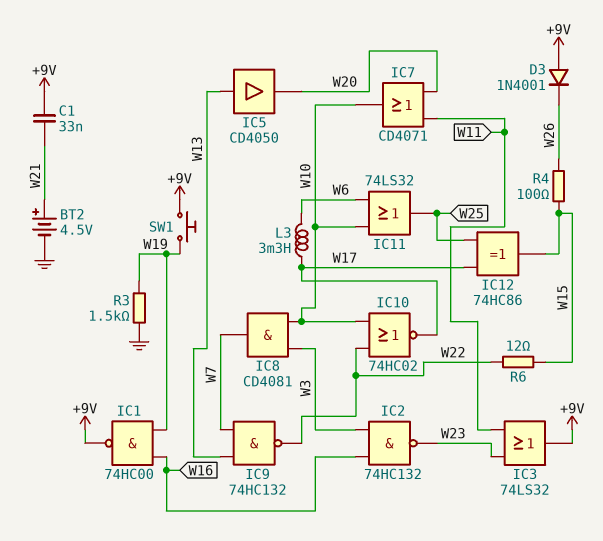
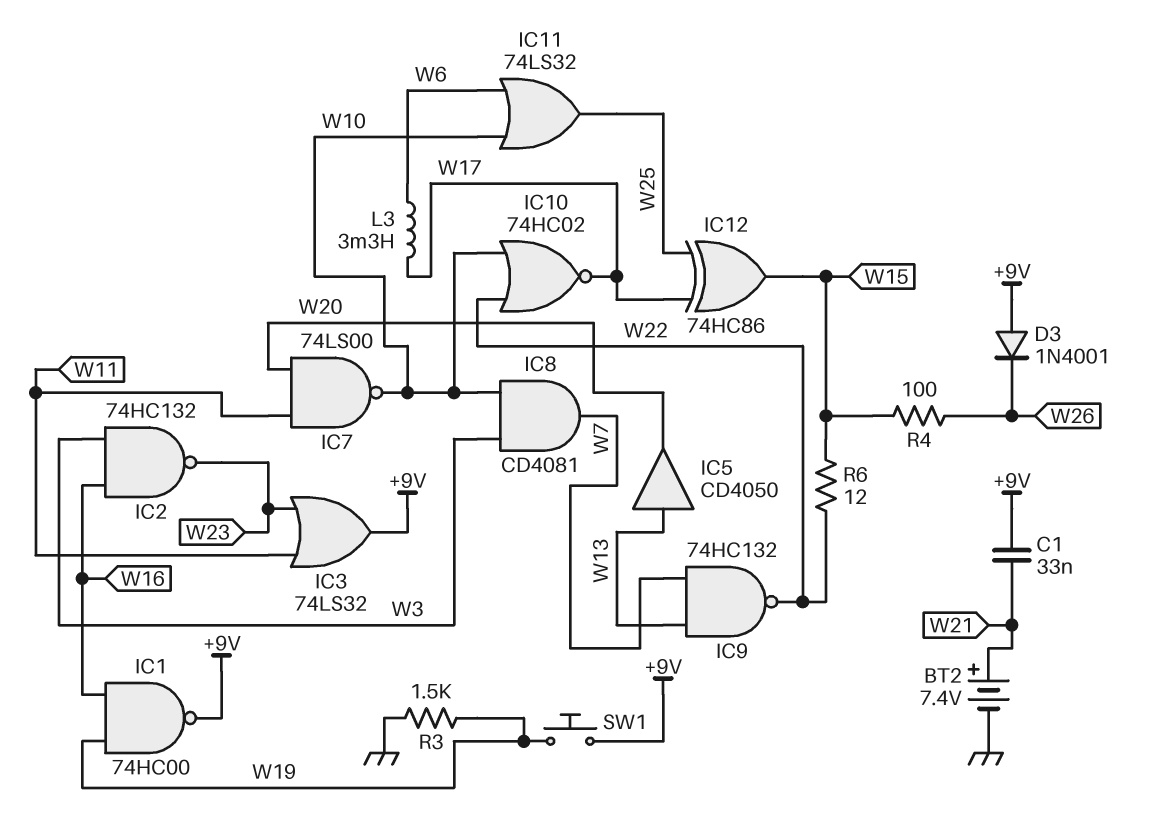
BT2: 4.5V (plus W21, minus GND) -> 7.4V (plus W21, minus GND)
IC7: OR CD4071 (in W11, in W20, out W10) -> NAND 74LS00 (in W11, in W20, out W10)

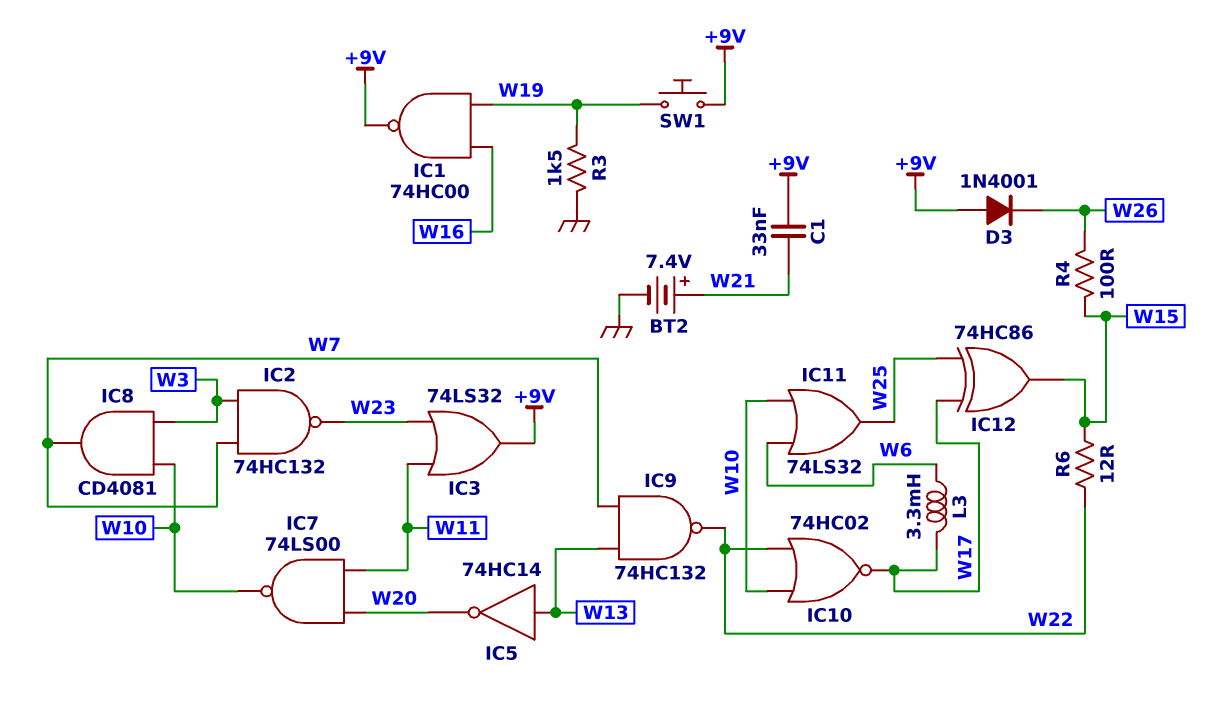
IC2: NAND 74HC132 (in W3, in W16, out W23) -> NAND 74HC132 (in W3, in W7, out W23)
IC5: buffer CD4050 (in W13, out W20) -> NOT 74HC14 (in W13, out W20)

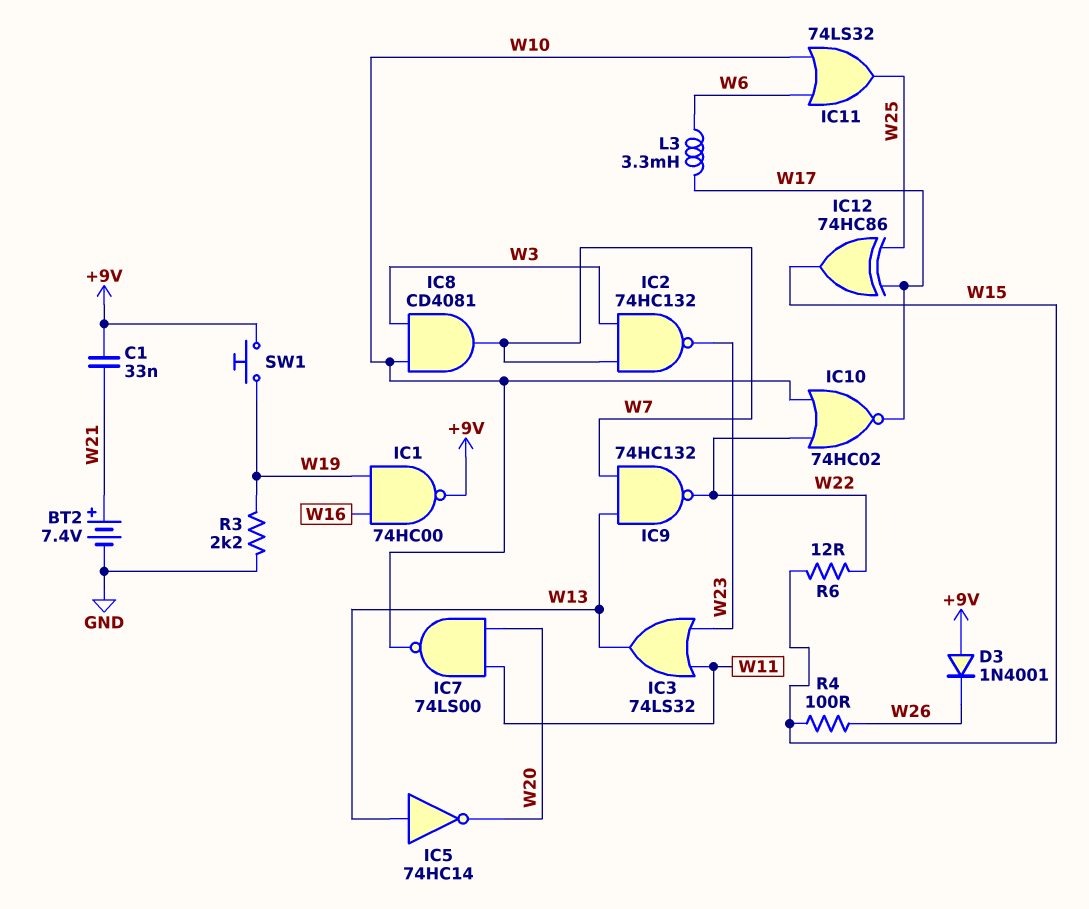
IC3: OR 74LS32 (in W11, in W23, out +9V) -> OR 74LS32 (in W11, in W23, out W13)
R3: 1.5k (GND, W19) -> 2.2k (GND, W19)

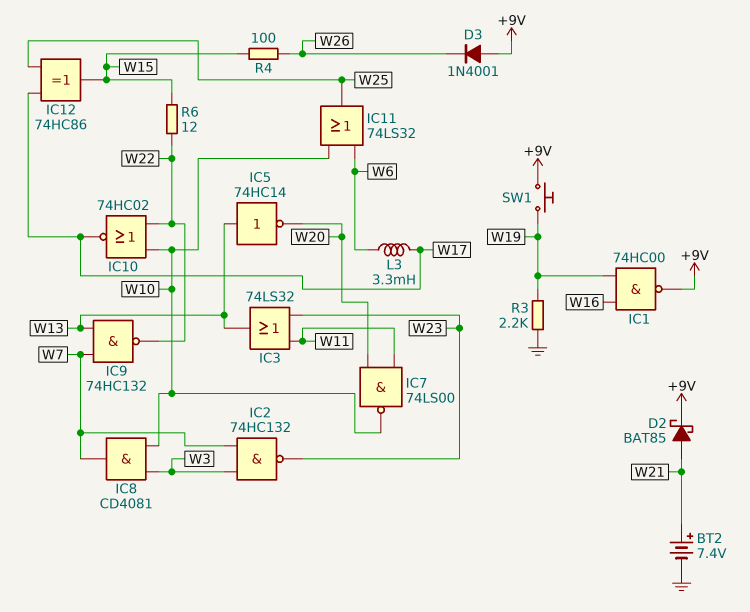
C1: 33nF (+9V, W21) -> none
D2: none -> schottky BAT85 (A W21, K +9V)

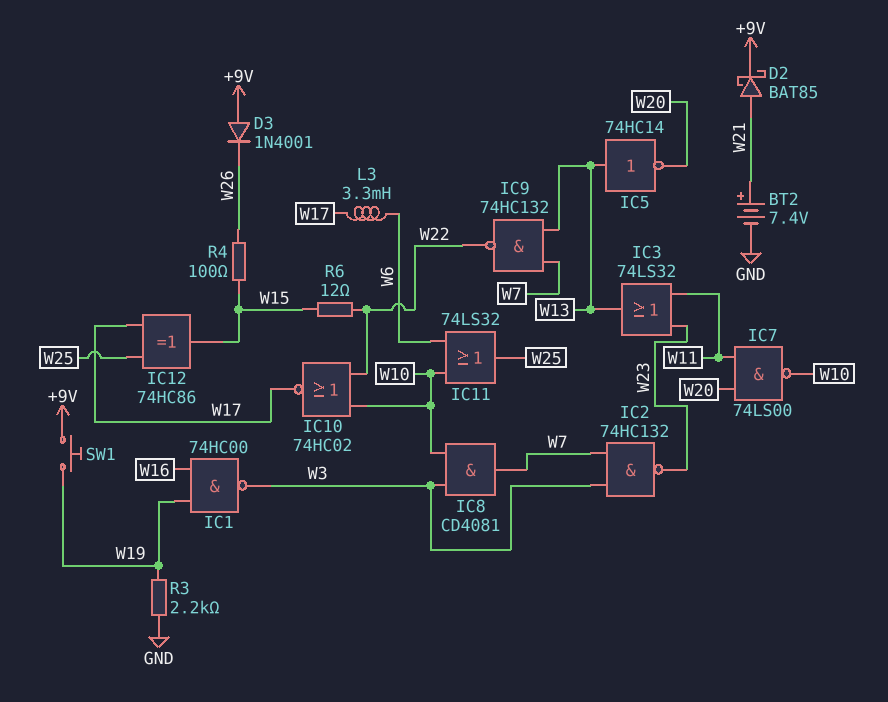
IC1: NAND 74HC00 (in W16, in W19, out +9V) -> NAND 74HC00 (in W16, in W19, out W3)

